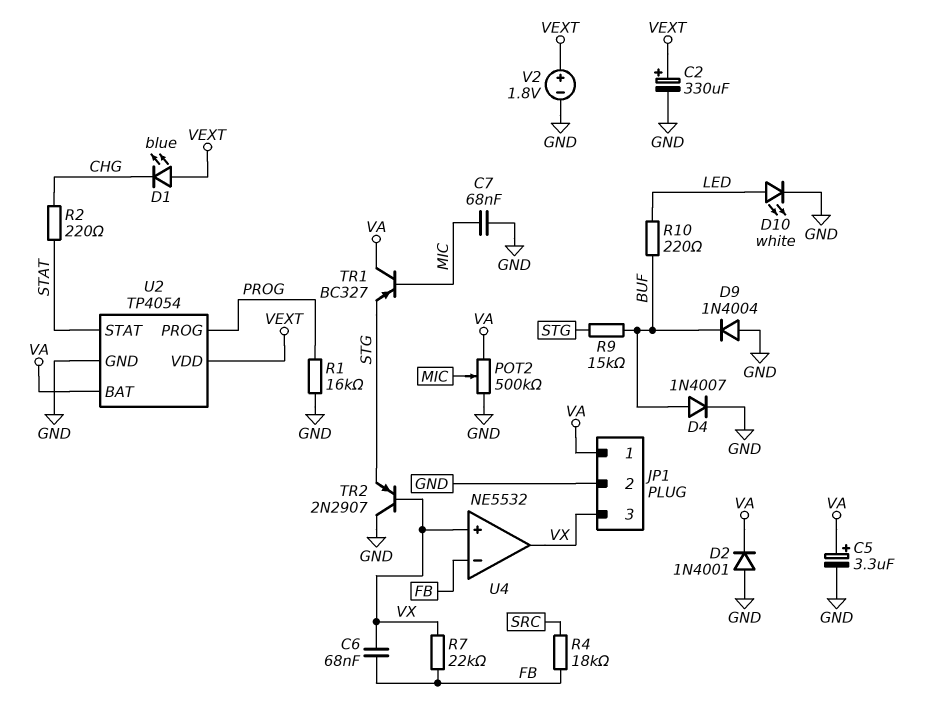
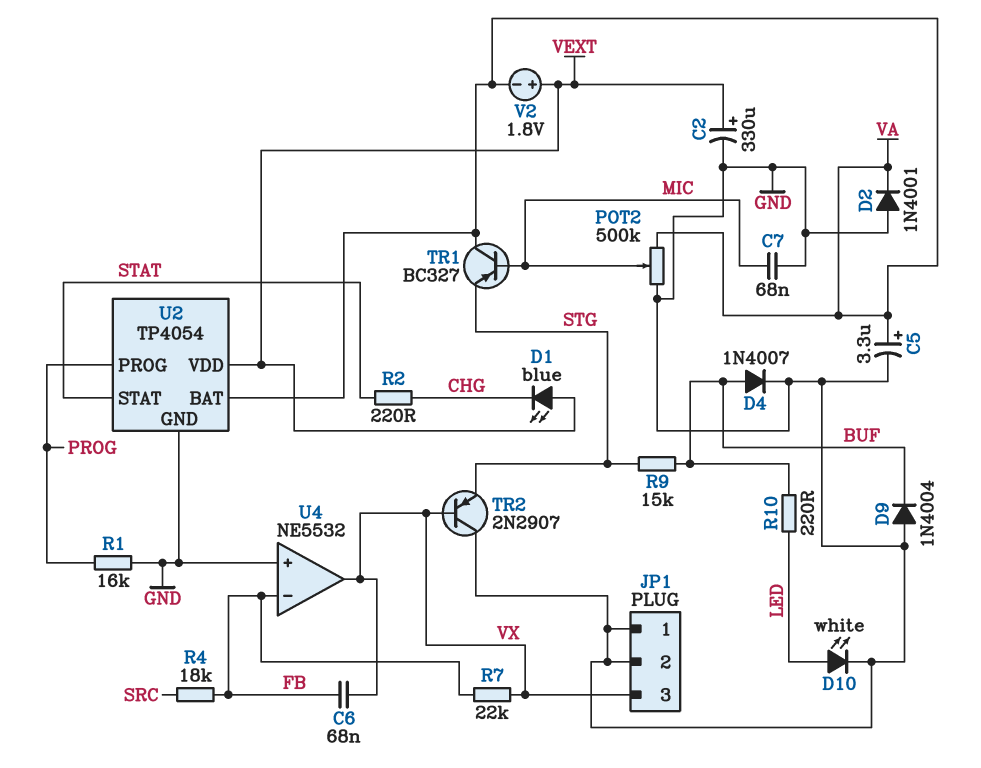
JP1 pin 1: VA -> GND
U4 pin in+: VX -> GND
V2: 1.8V (plus VEXT, minus GND) -> 1.8V (plus VEXT, minus VA)

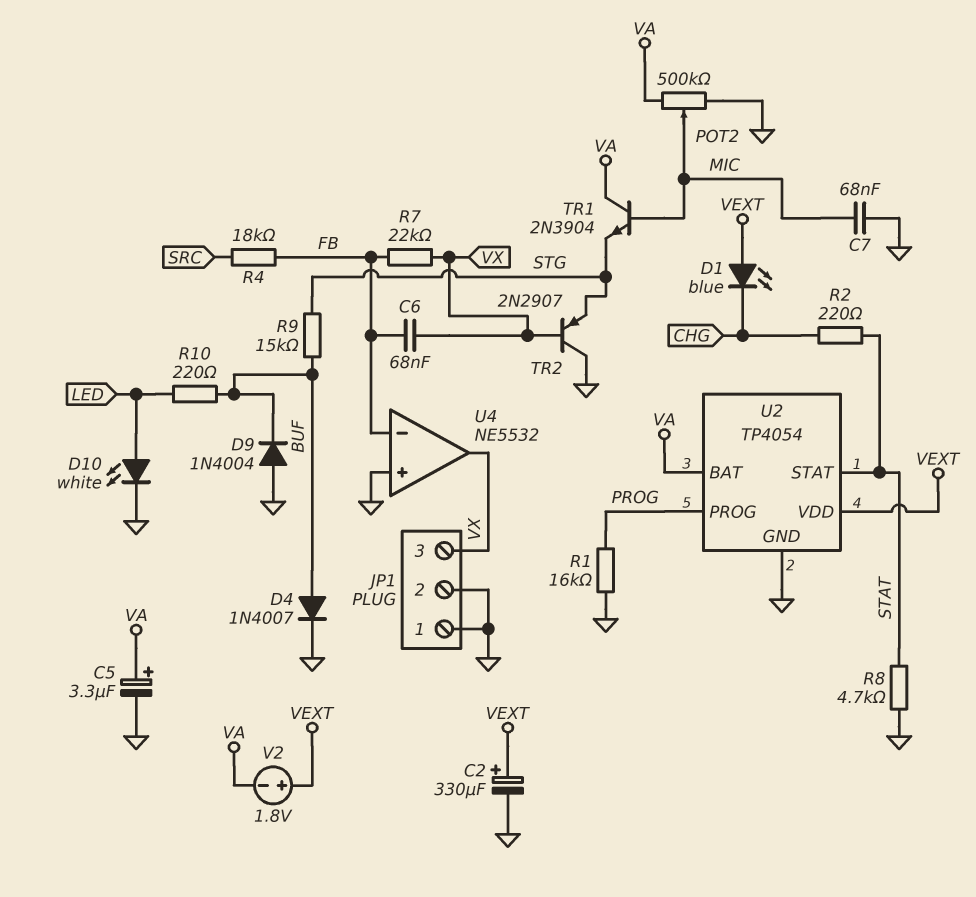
D2: diode 1N4001 (A GND, K VA) -> none
R8: none -> 4.7k (GND, STAT)
TR1: PNP BC327 (B MIC, C VA, E STG) -> NPN 2N3904 (B MIC, C VA, E STG)

